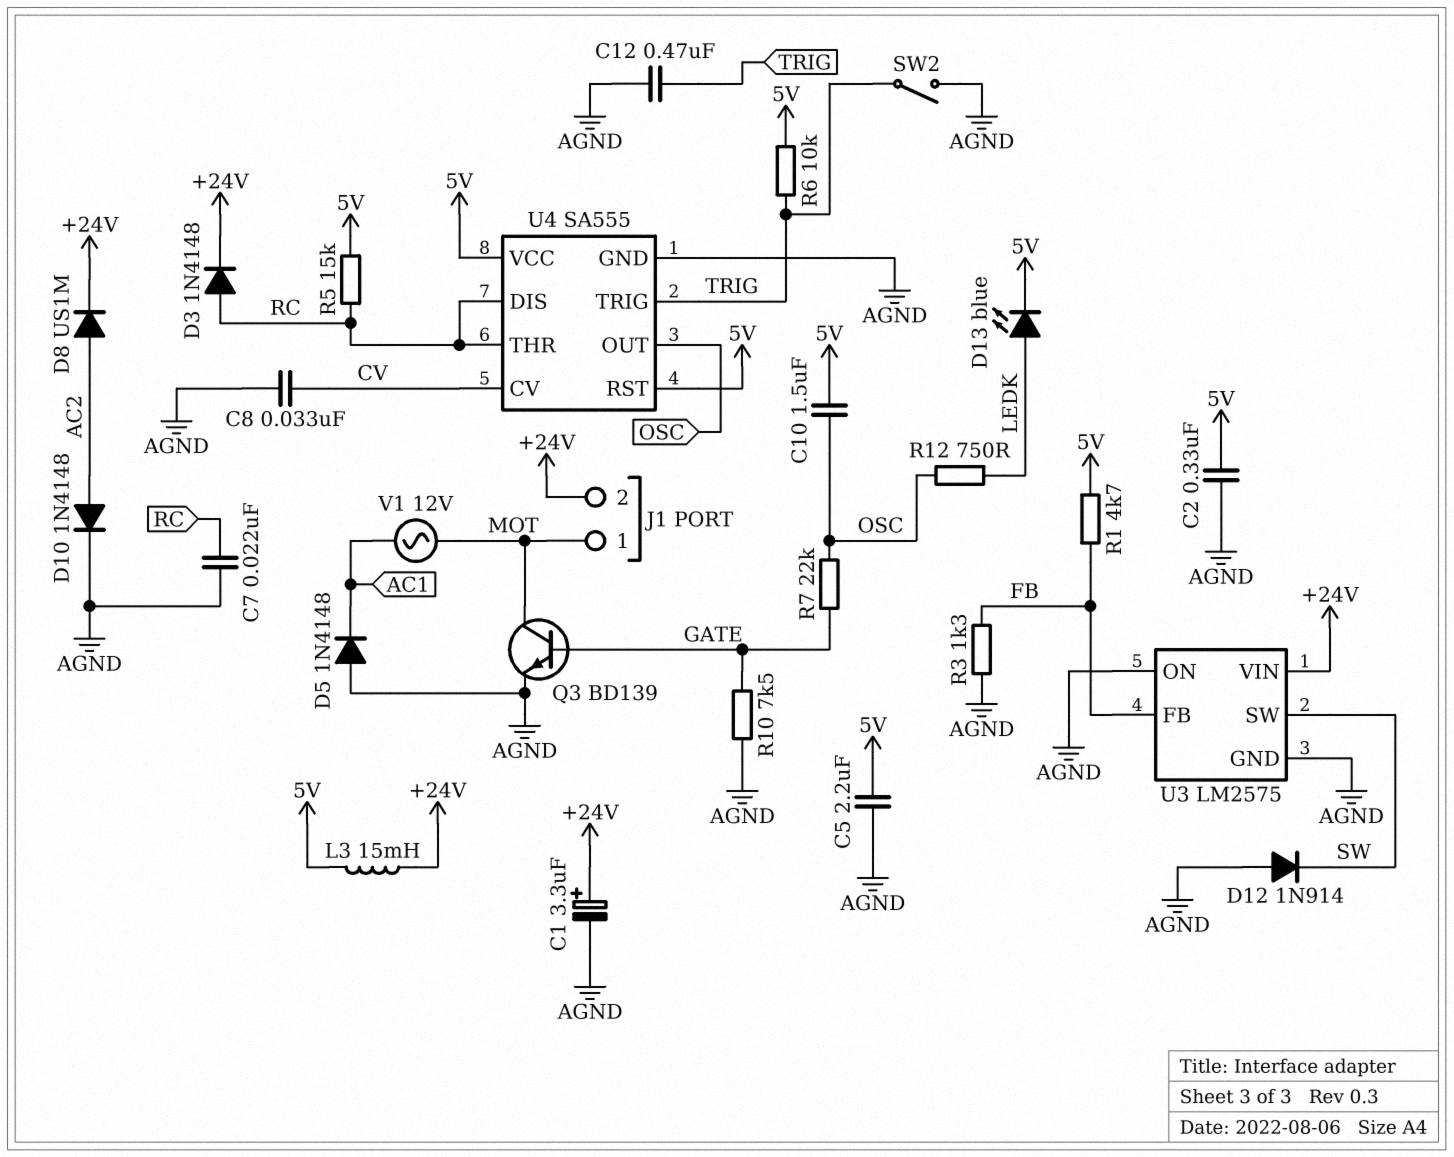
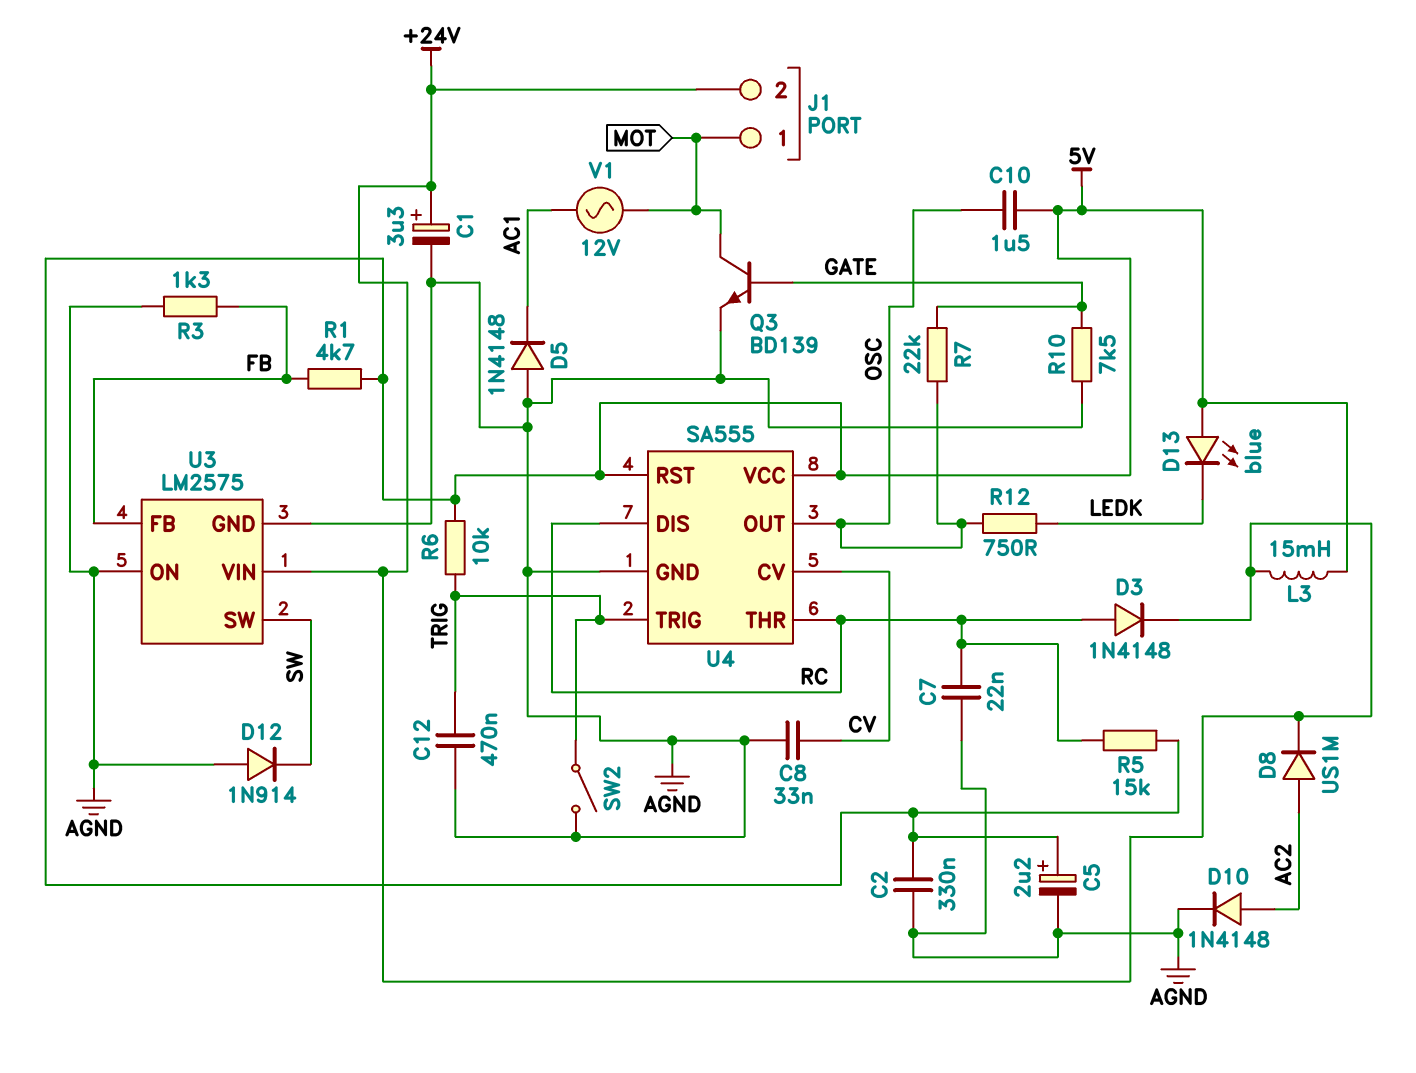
C5: 2.2uF (5V, AGND) -> 2.2uF (plus 5V, minus AGND)
D13: LED blue (A LEDK, K 5V) -> LED blue (A 5V, K LEDK)

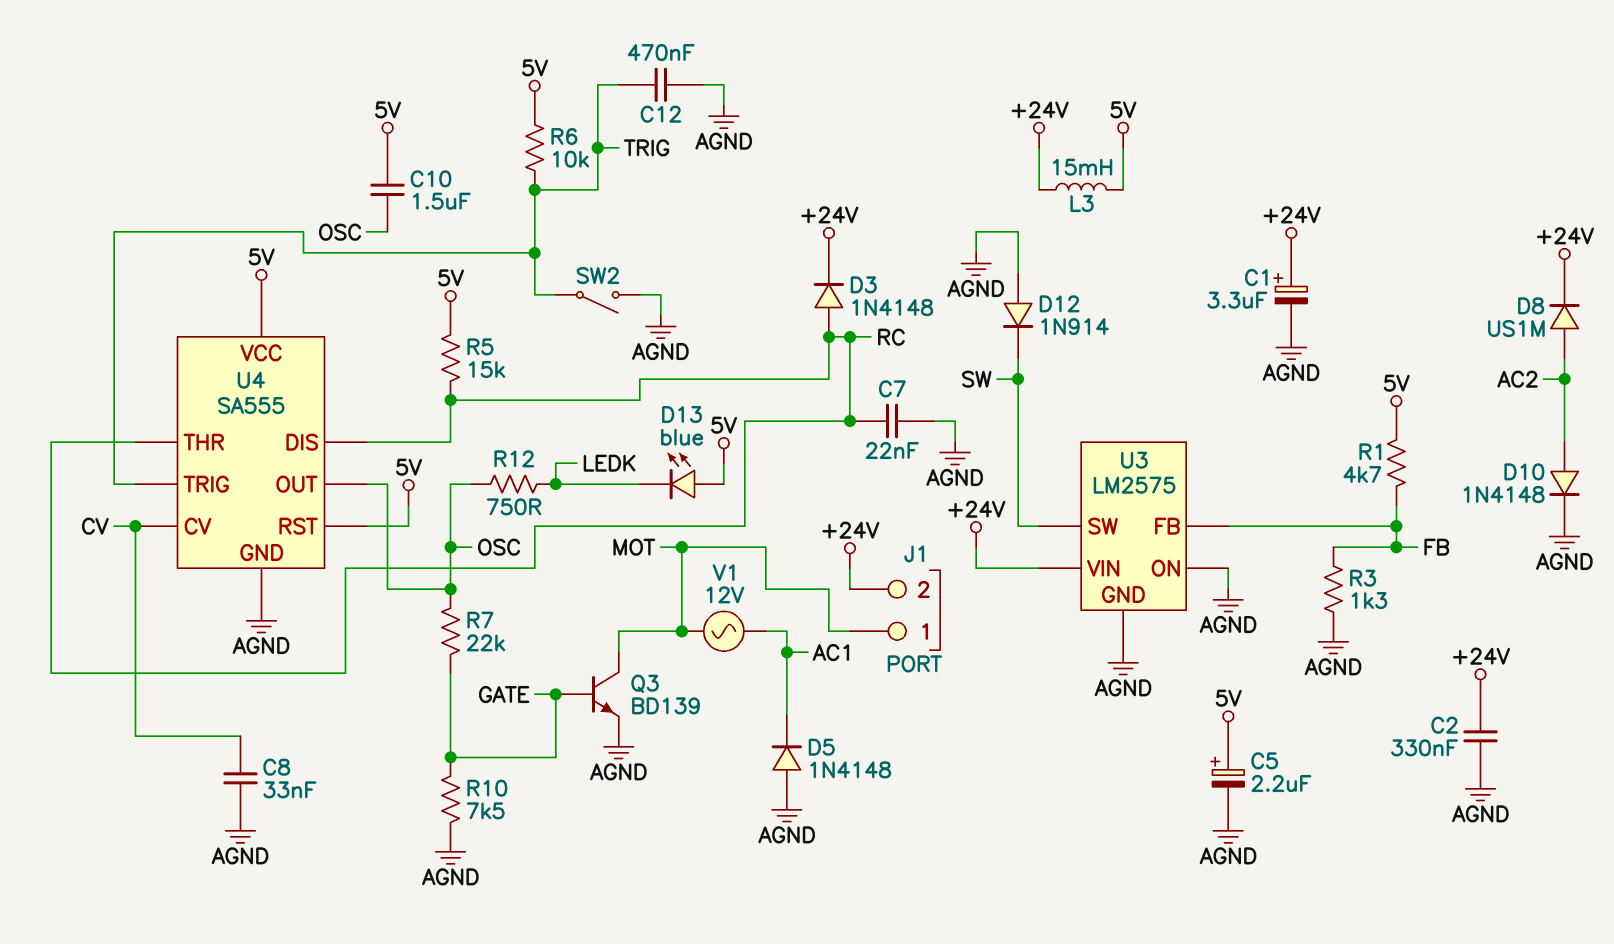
C2: 330nF (5V, AGND) -> 330nF (+24V, AGND)

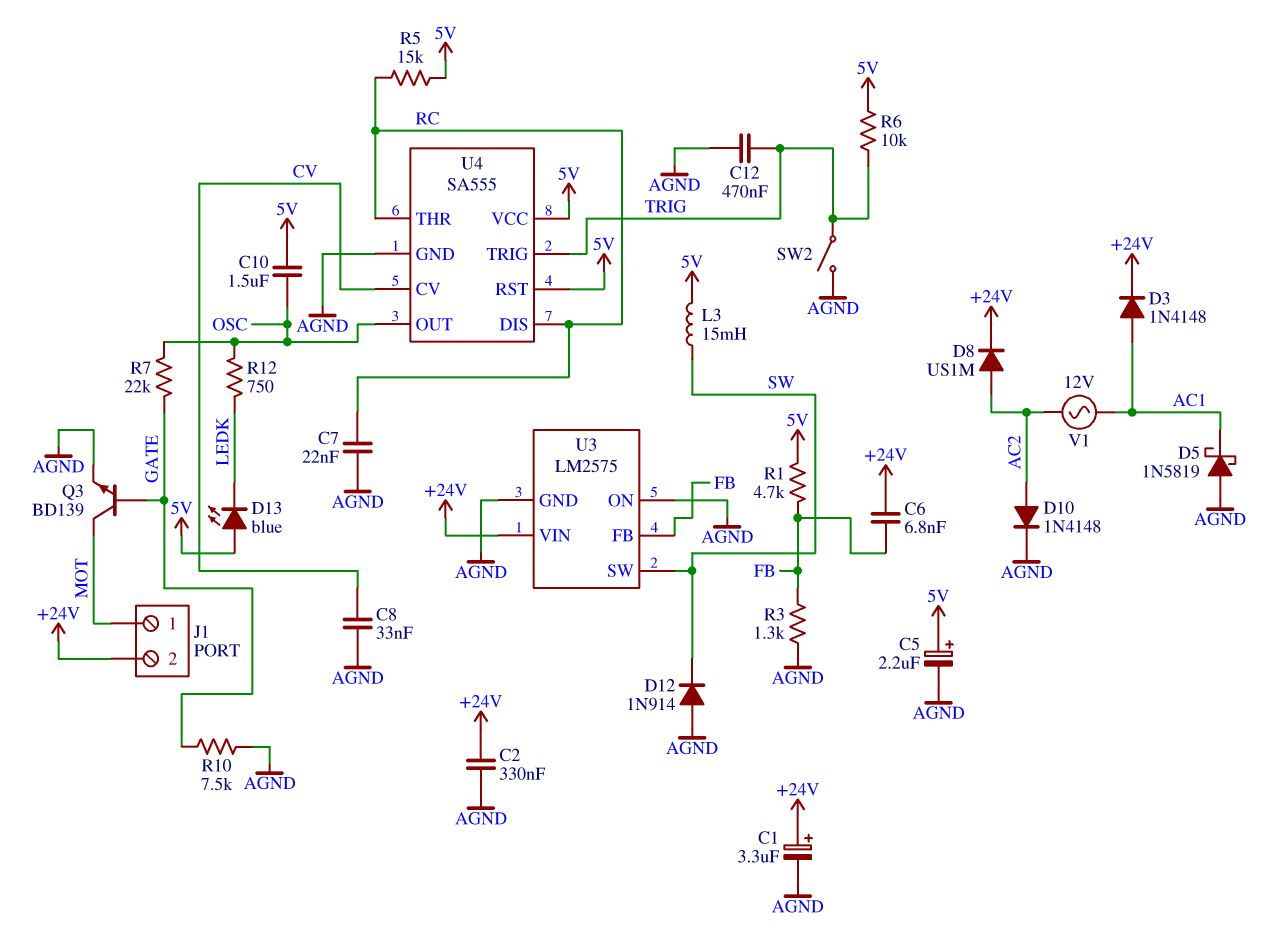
C6: none -> 6.8nF (+24V, FB)
D3: diode 1N4148 (A RC, K +24V) -> diode 1N4148 (A AC1, K +24V)
D5: diode 1N4148 (A AGND, K AC1) -> schottky 1N5819 (A AGND, K AC1)
L3: 15mH (+24V, 5V) -> 15mH (5V, SW)
V1: AC 12V (AC1, MOT) -> AC 12V (AC1, AC2)

